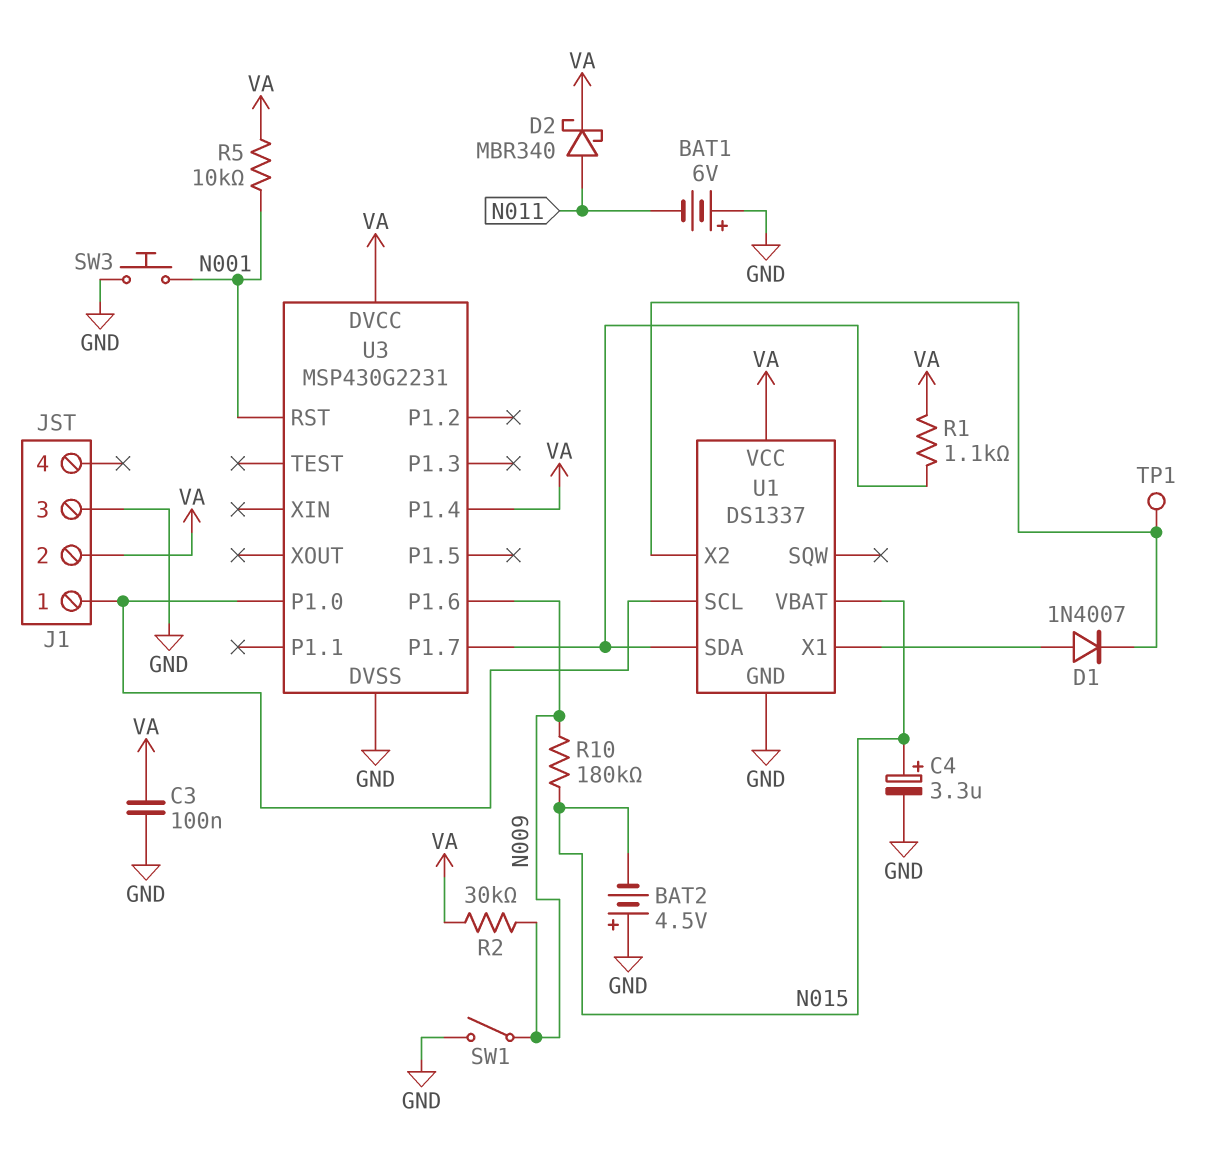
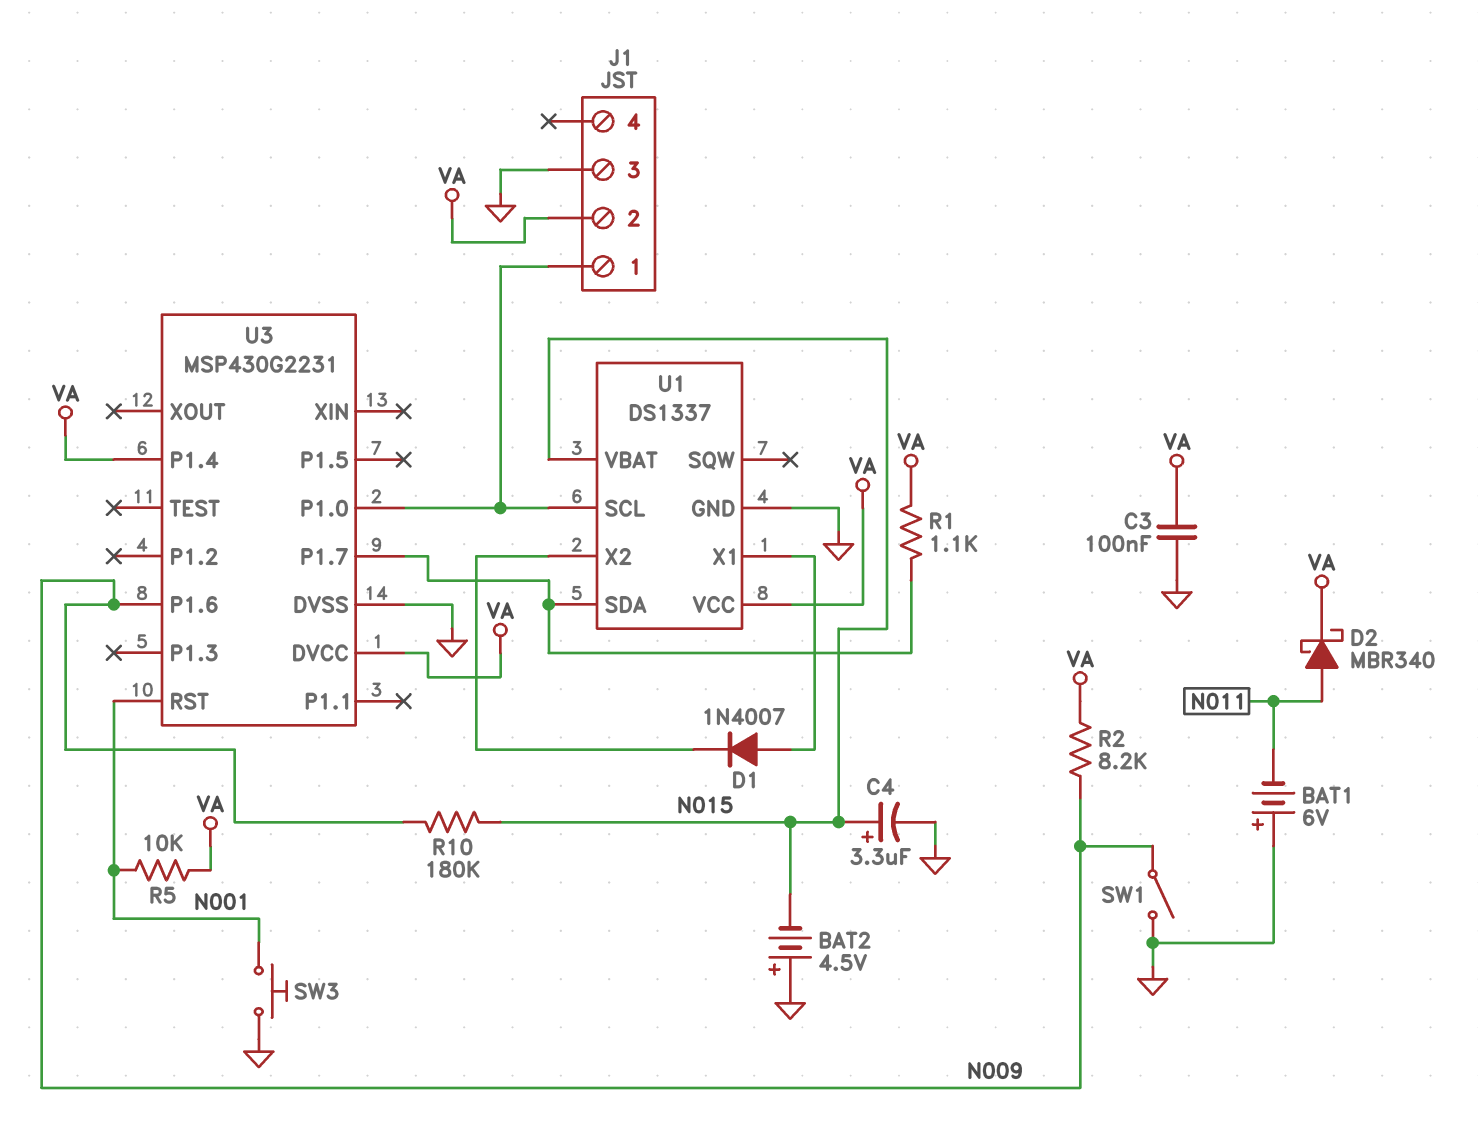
R2: 30k (N009, VA) -> 8.2k (N009, VA)
TP1: test point (U1/X2) -> none

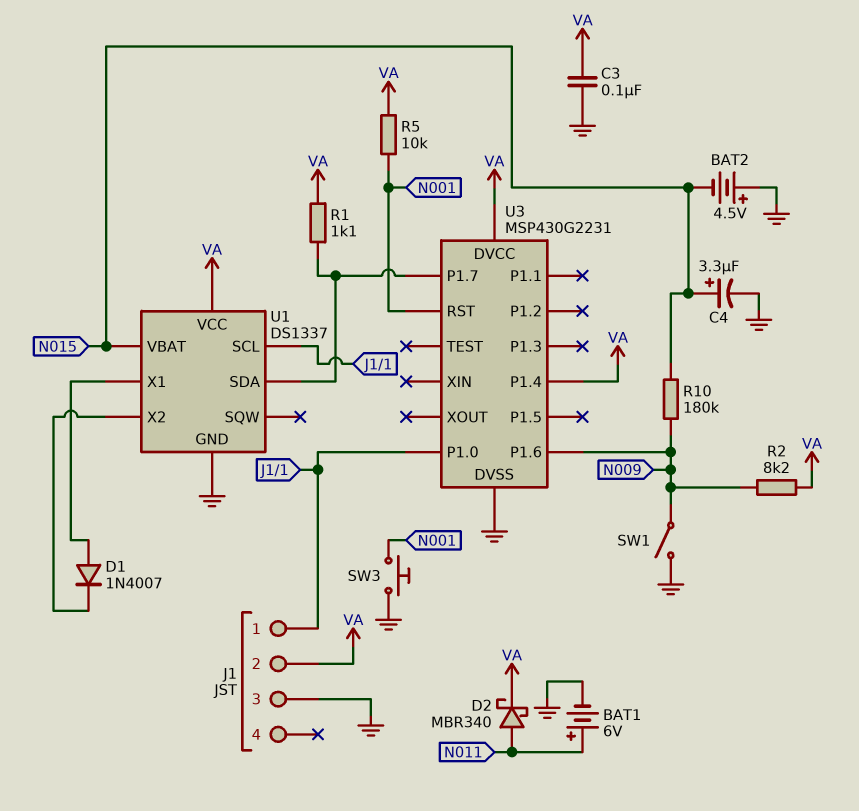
BAT1: 6V (plus GND, minus N011) -> 6V (plus N011, minus GND)

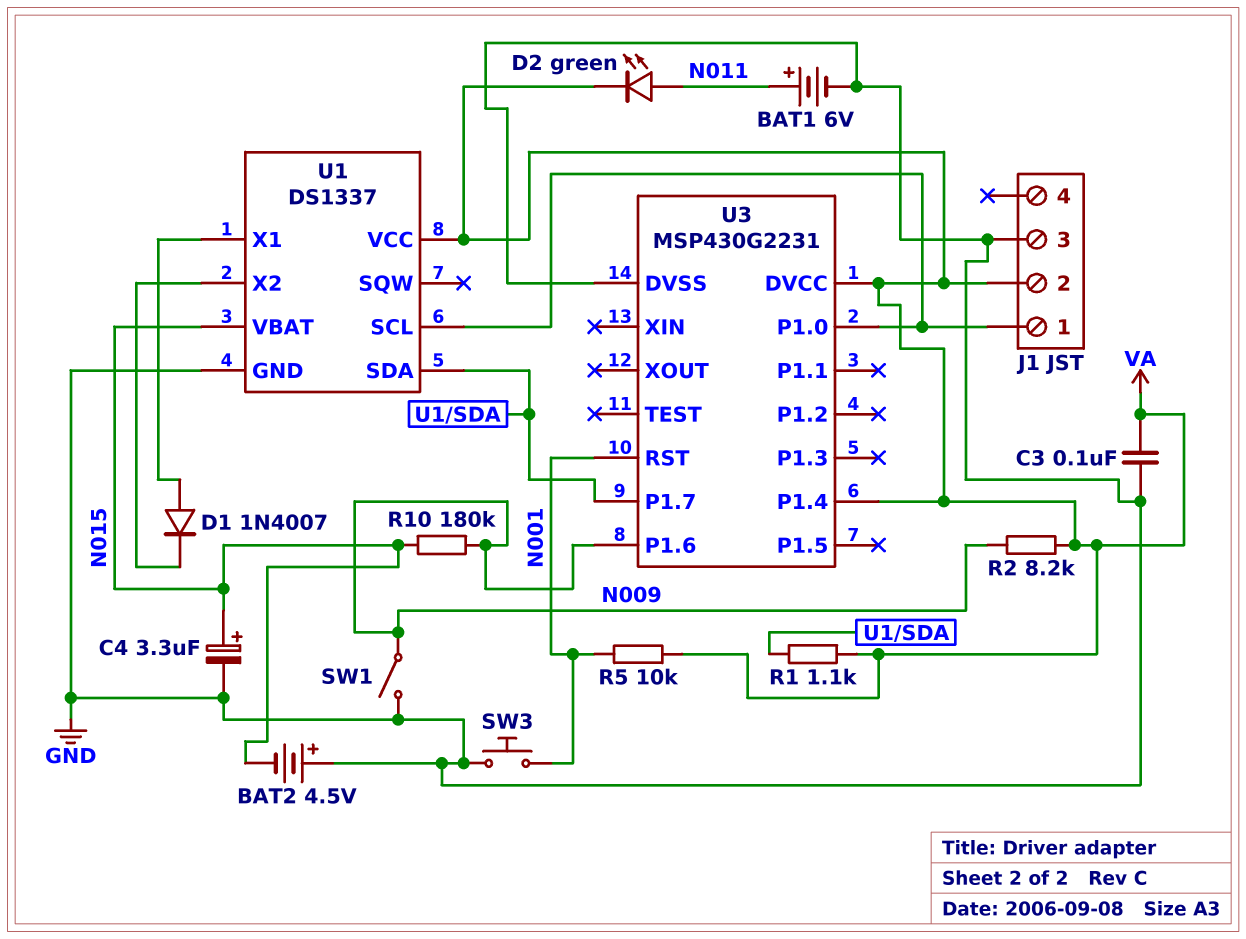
D2: schottky MBR340 (A N011, K VA) -> LED green (A N011, K VA)

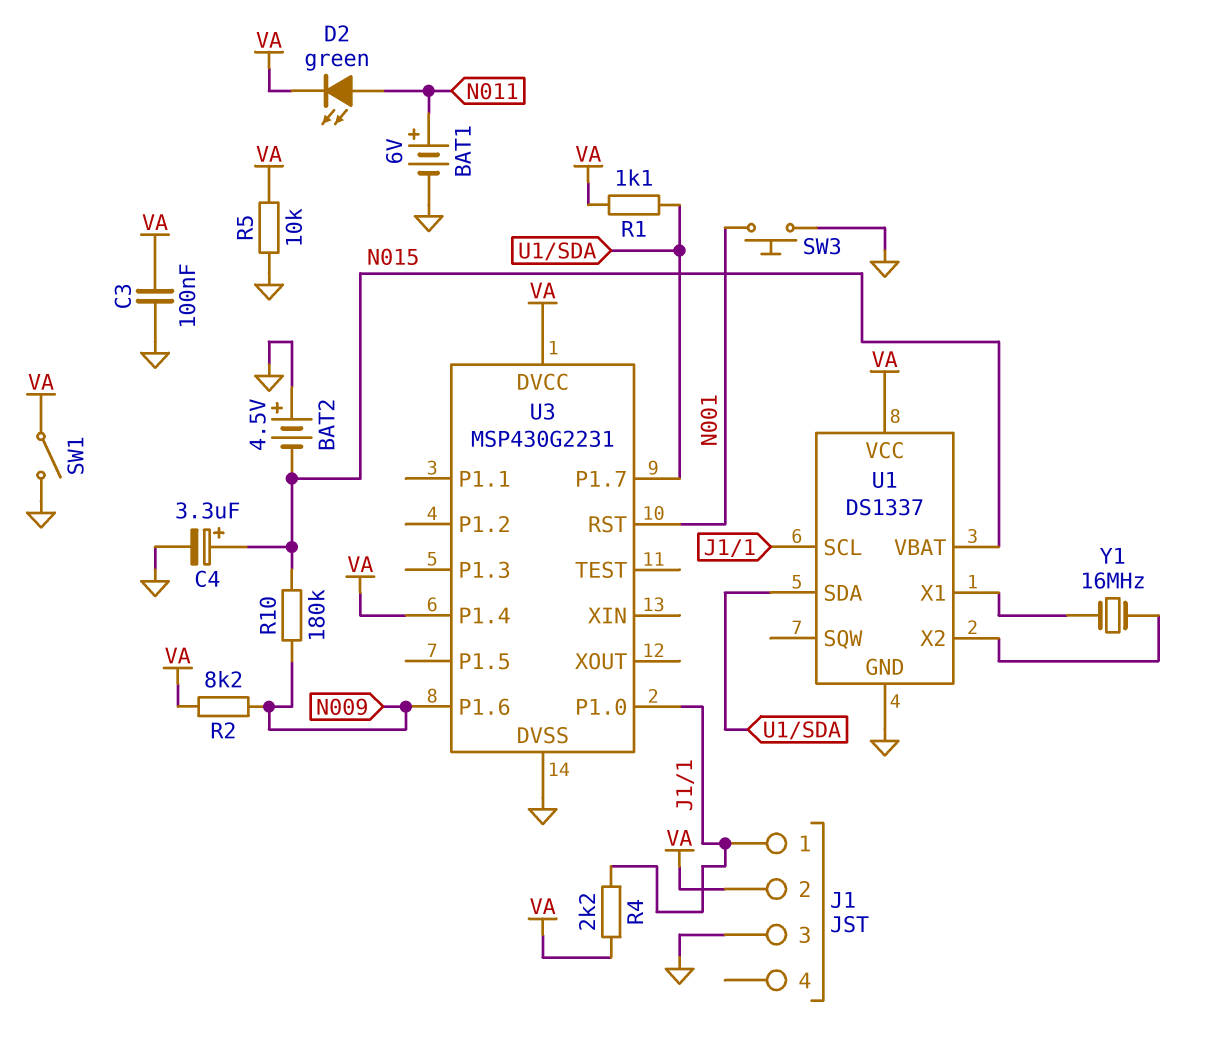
D1: diode 1N4007 (A U1/X1, K U1/X2) -> none
R4: none -> 2.2k (J1/1, VA)
R5: 10k (N001, VA) -> 10k (GND, VA)
SW1: switch (GND, N009) -> switch (GND, VA)
Y1: none -> 16MHz (U1/X1, U1/X2)

